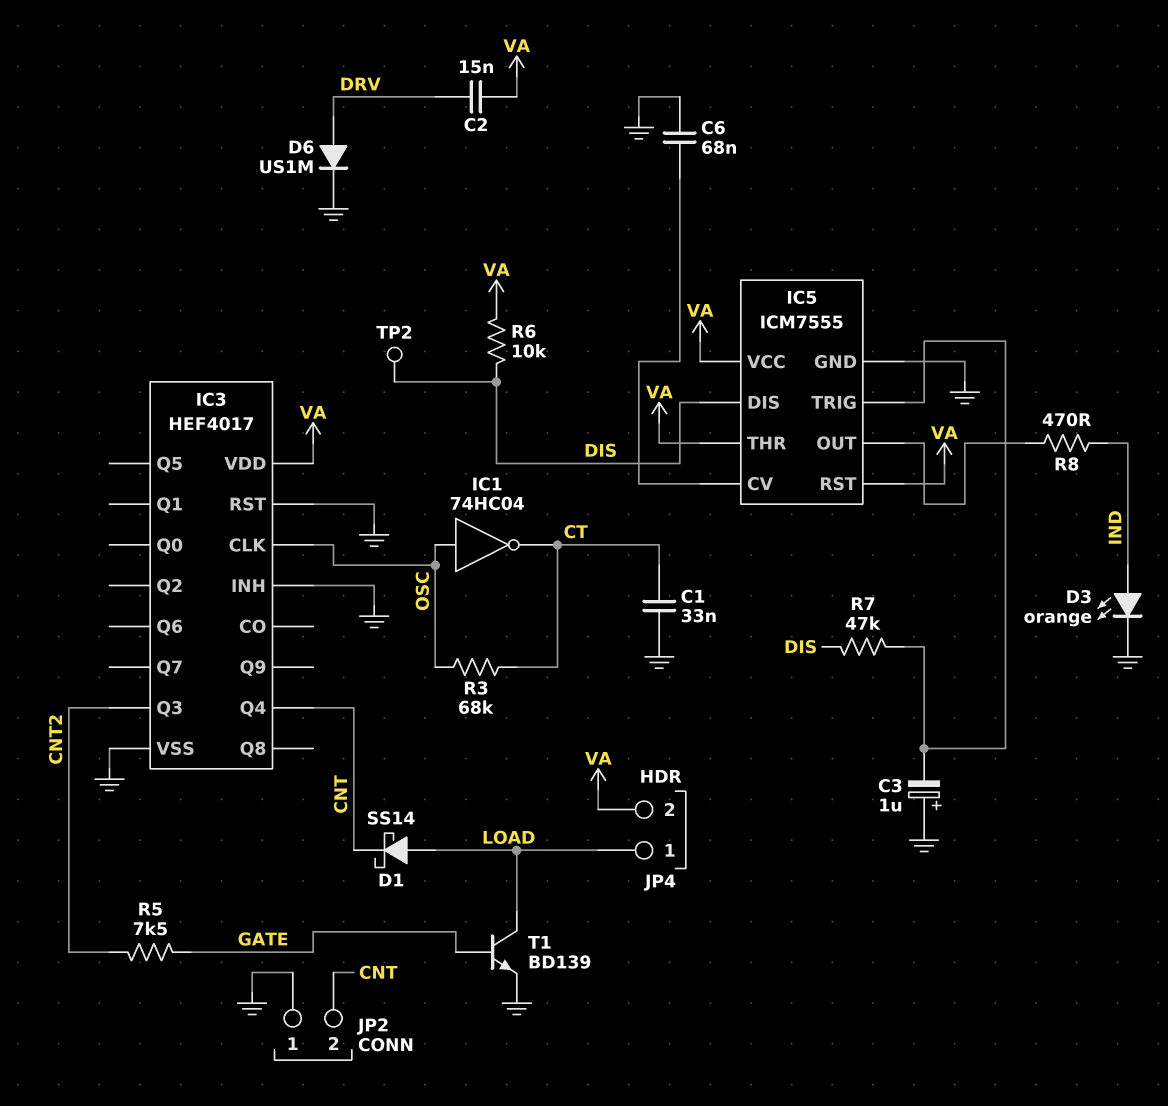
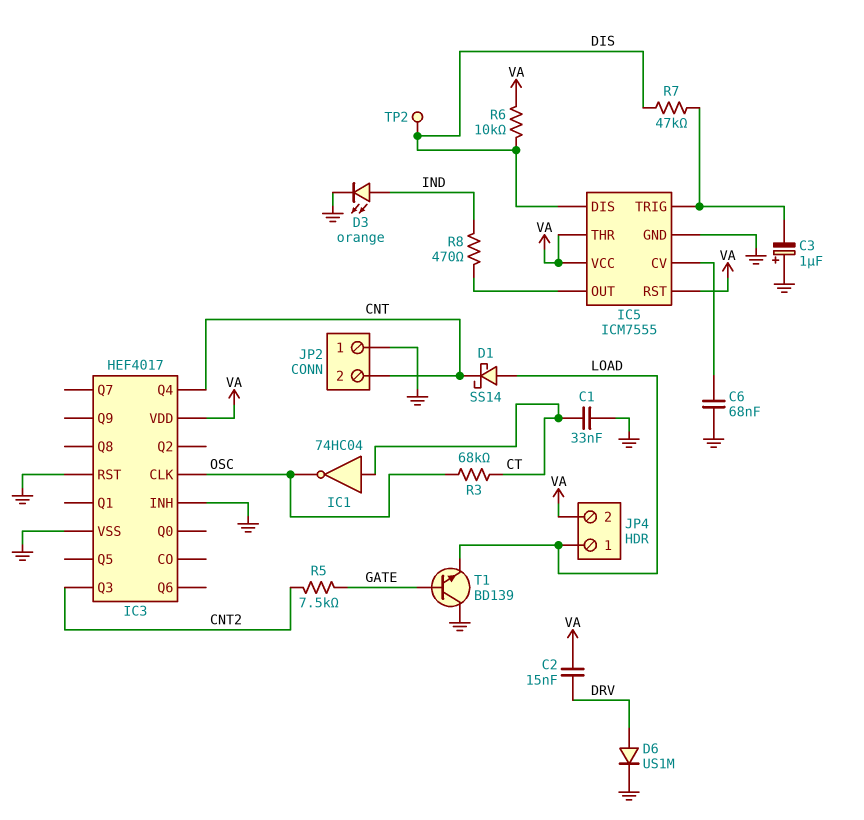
IC1: NOT 74HC04 (in OSC, out CT) -> NOT 74HC04 (in CT, out OSC)
T1: NPN BD139 (B GATE, C LOAD, E GND) -> NPN BD139 (B GATE, C GND, E LOAD)

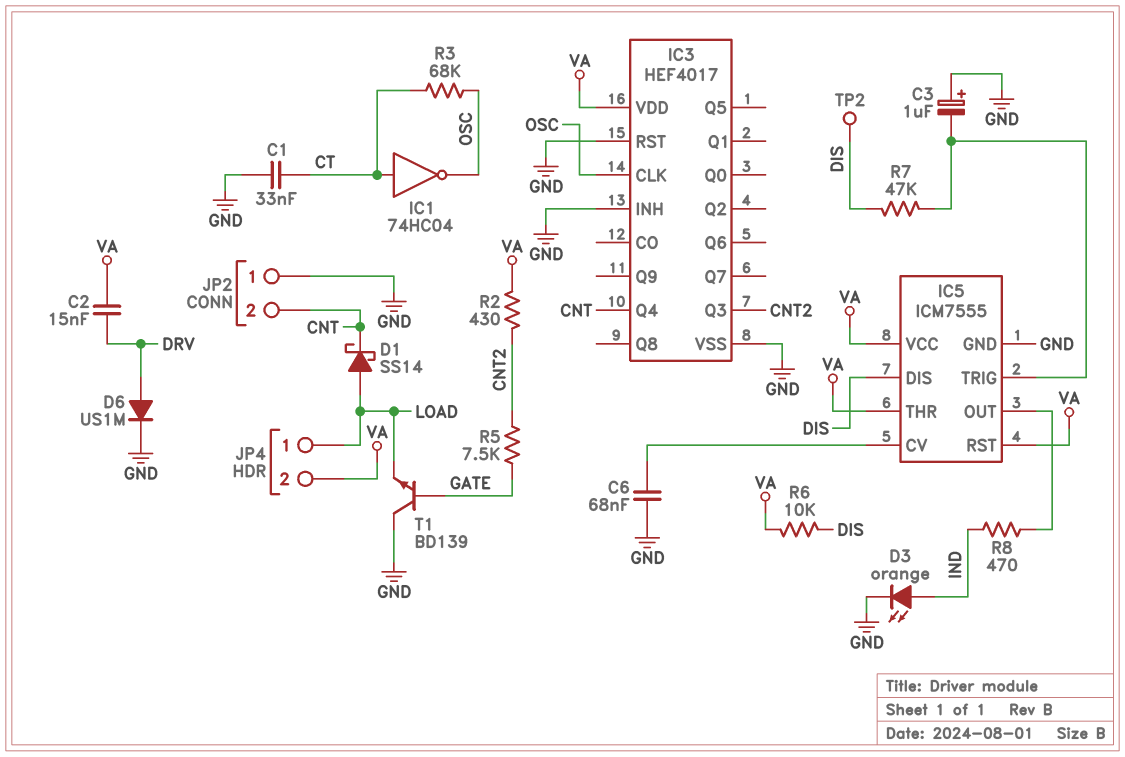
R2: none -> 430 (CNT2, VA)

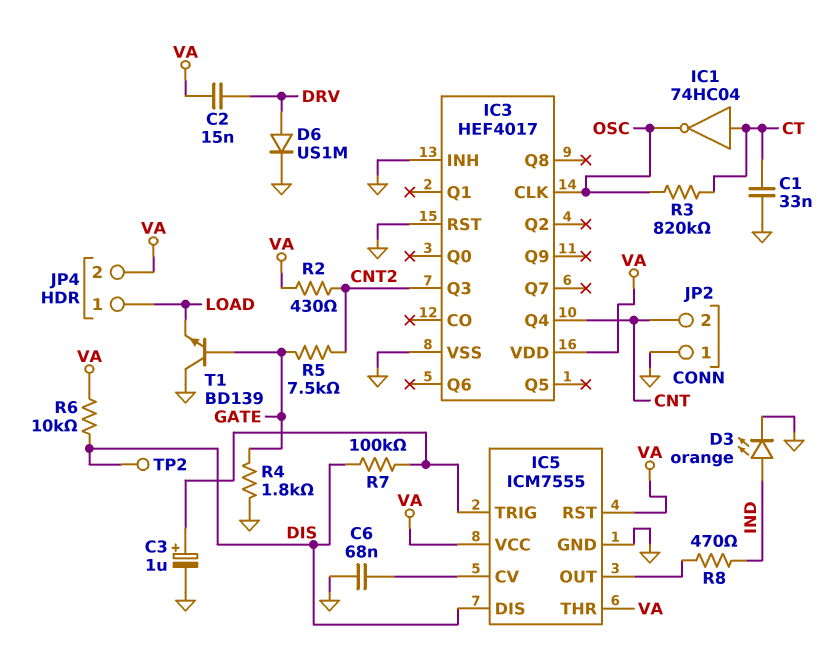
C3: 1uF (plus GND, minus IC5/TRIG) -> 1uF (plus IC5/TRIG, minus GND)
D1: schottky SS14 (A LOAD, K CNT) -> none
R3: 68k (CT, OSC) -> 820k (CT, OSC)
R4: none -> 1.8k (GATE, GND)
R7: 47k (DIS, IC5/TRIG) -> 100k (DIS, IC5/TRIG)

